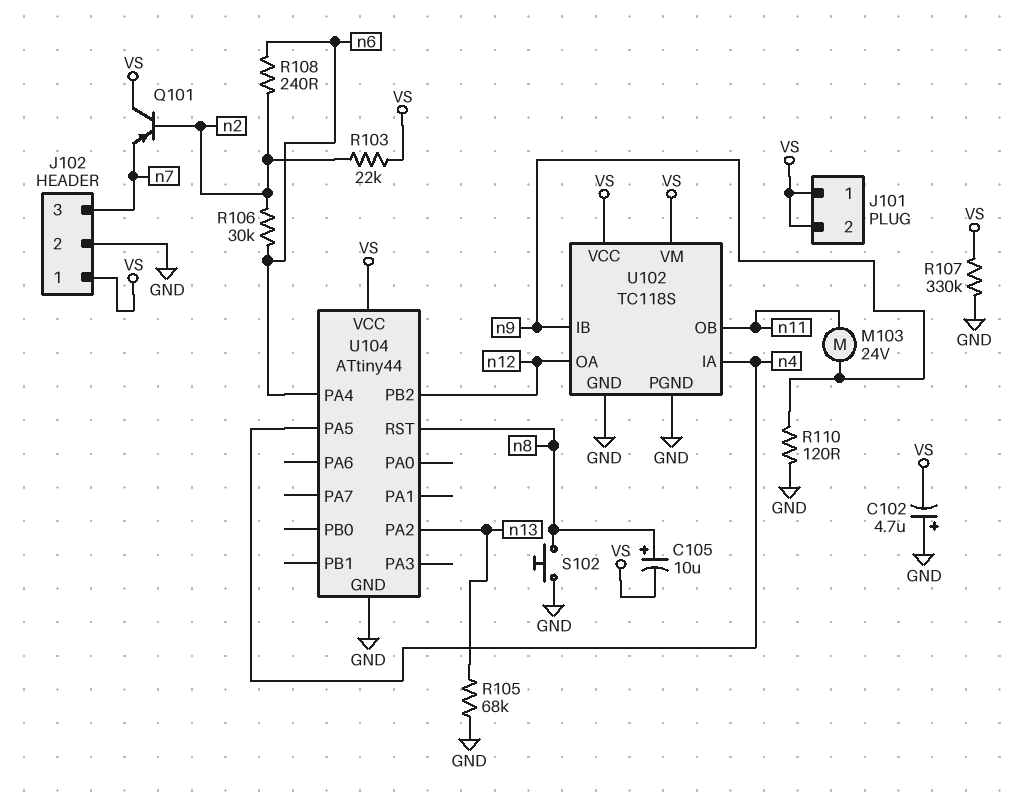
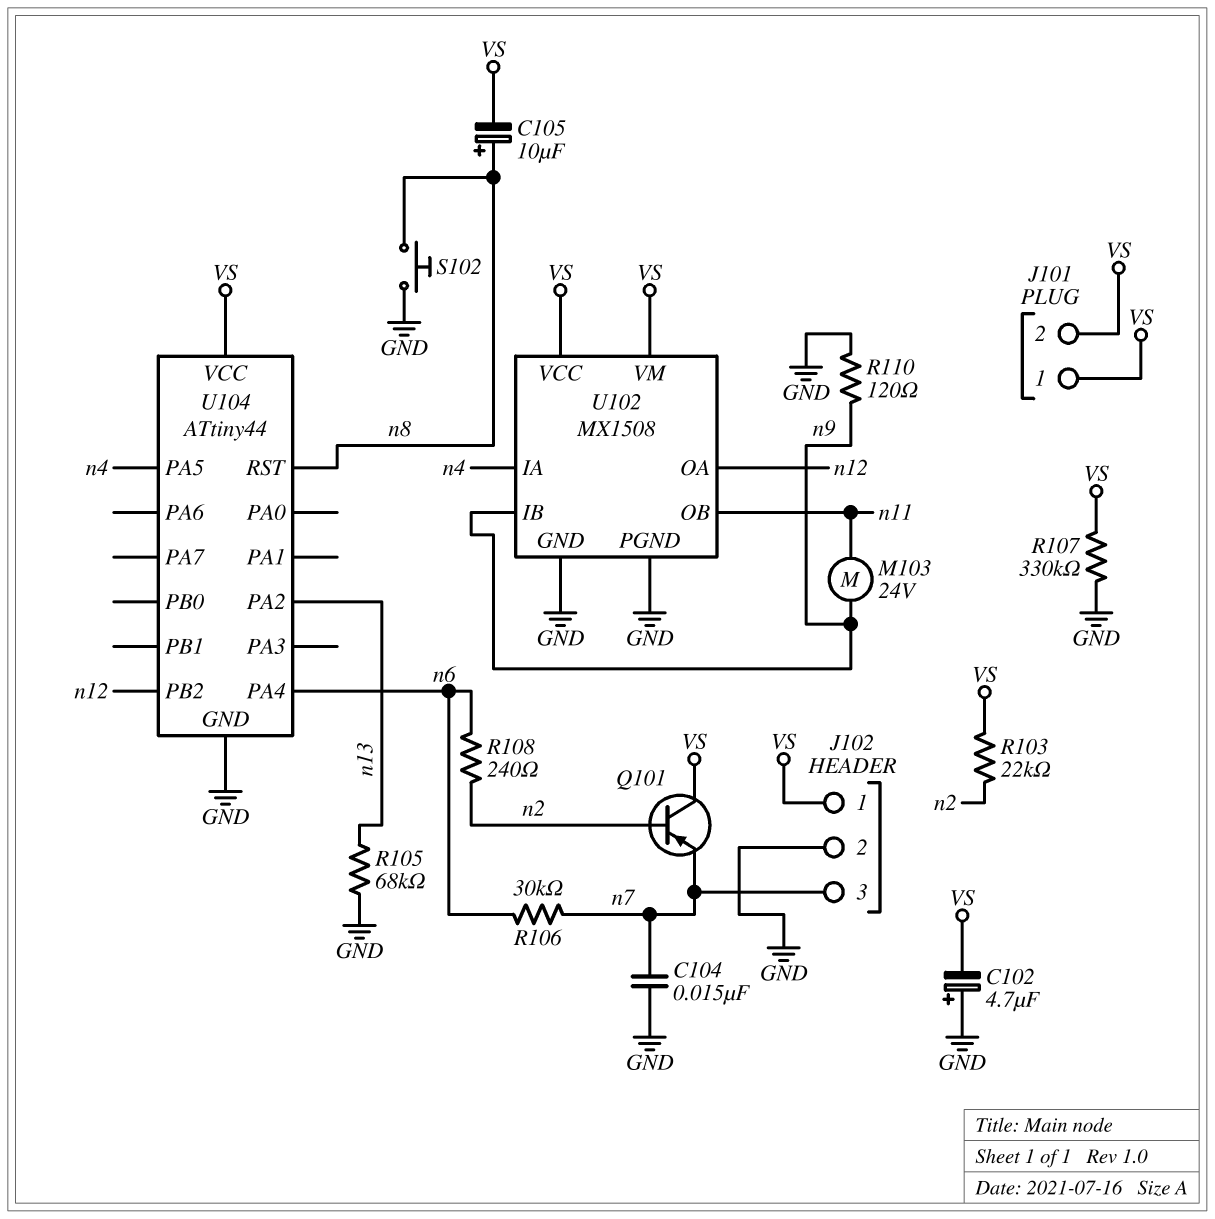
C104: none -> 15nF (GND, n7)
R106: 30k (n2, n6) -> 30k (n6, n7)
U102: TC118S -> MX1508

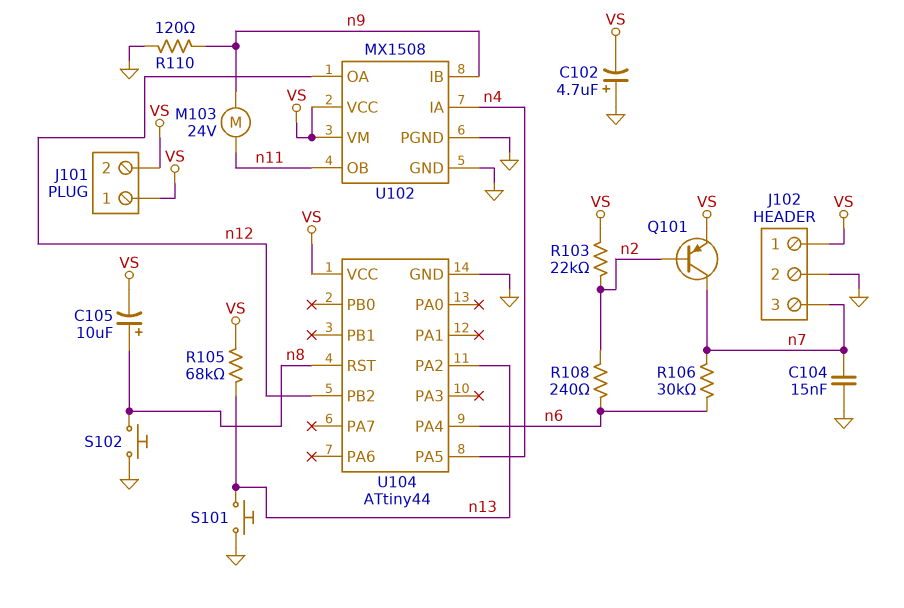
Q101: PNP (B n2, C VS, E n7) -> PNP (B n2, C n7, E VS)
R105: 68k (GND, n13) -> 68k (VS, n13)
R107: 330k (GND, VS) -> none
S101: none -> button (GND, n13)

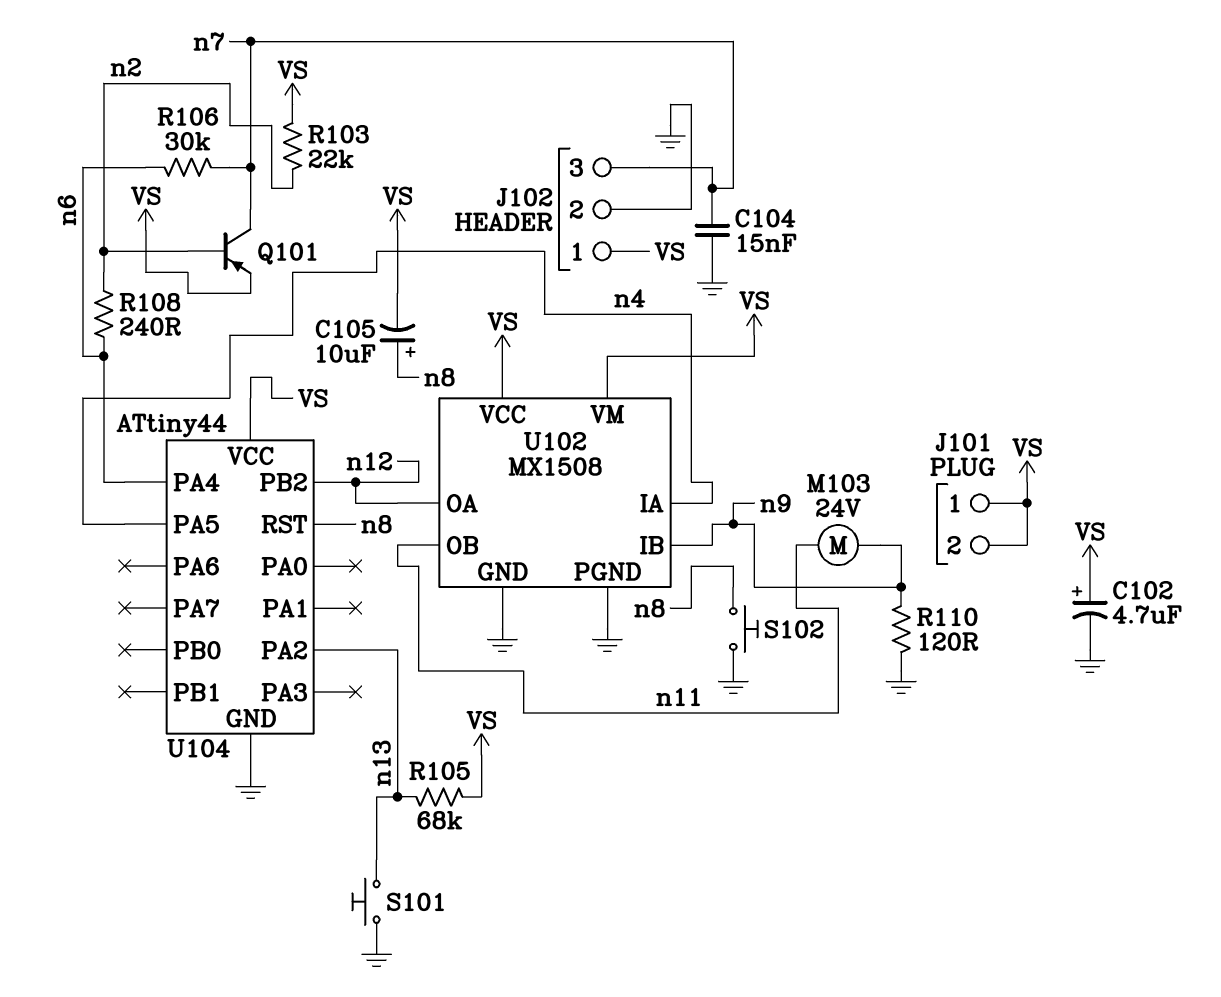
C102: 4.7uF (plus GND, minus VS) -> 4.7uF (plus VS, minus GND)

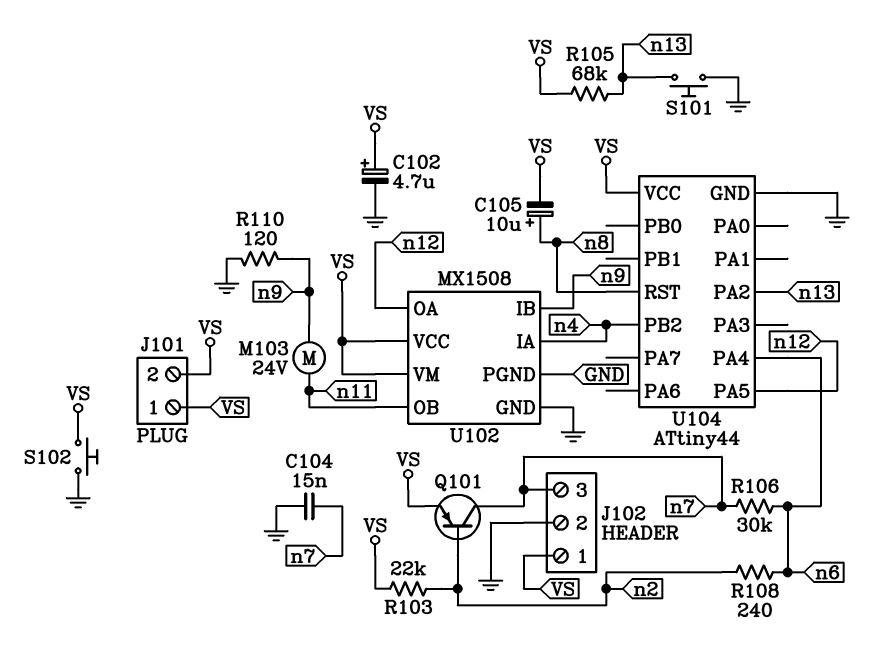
S102: button (GND, n8) -> button (GND, VS)
U104 pin PA5: n4 -> n12
U104 pin PB2: n12 -> n4

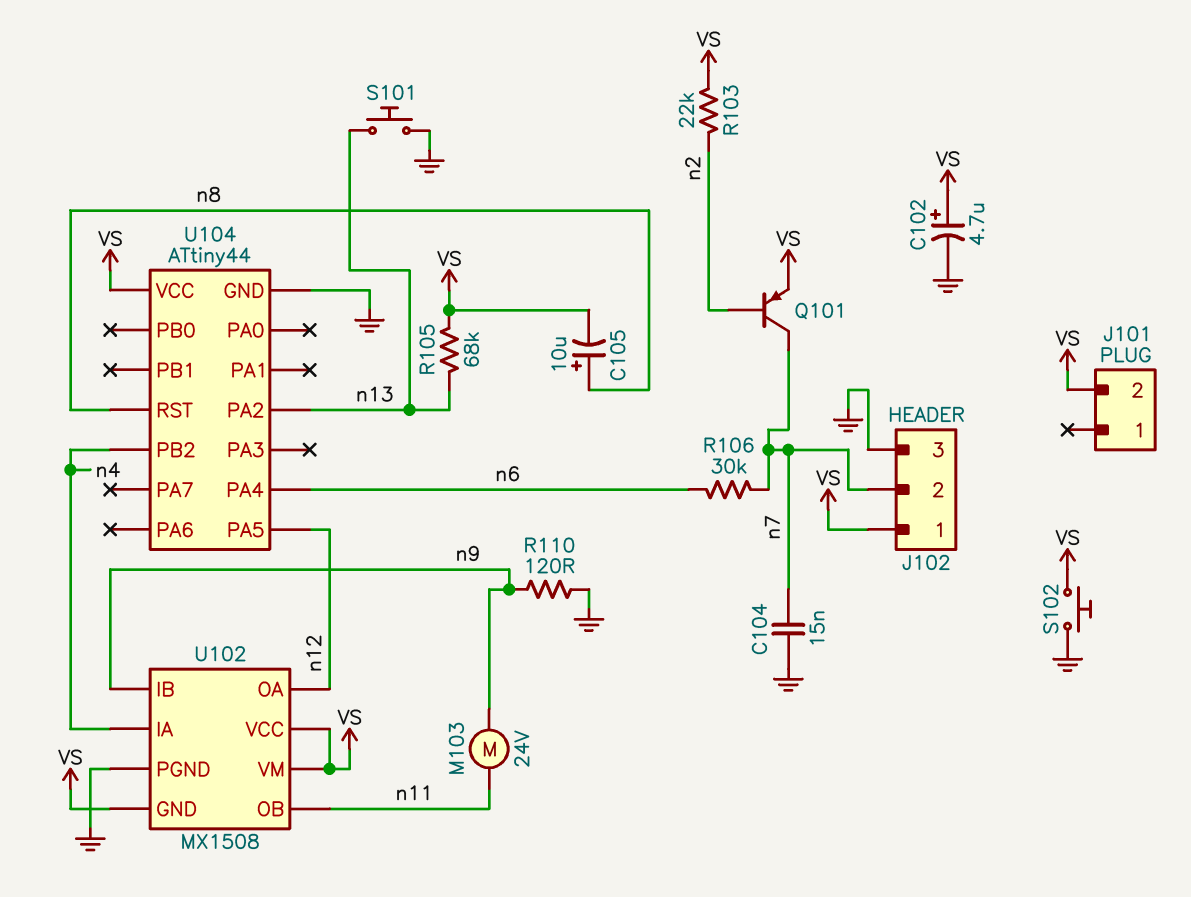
J101 pin 1: VS -> none
J102 pin 2: GND -> n7
J102 pin 3: n7 -> GND
R108: 240 (n2, n6) -> none
U102 pin GND: GND -> VS

